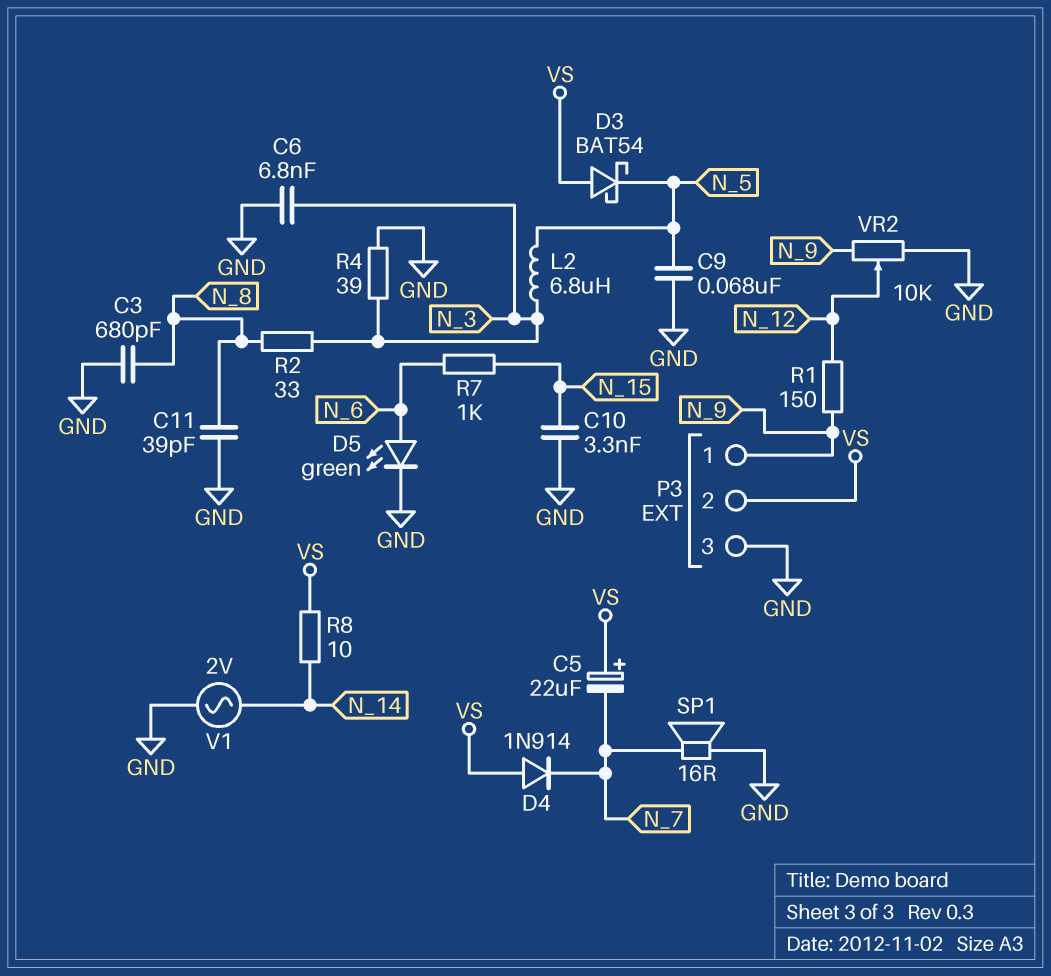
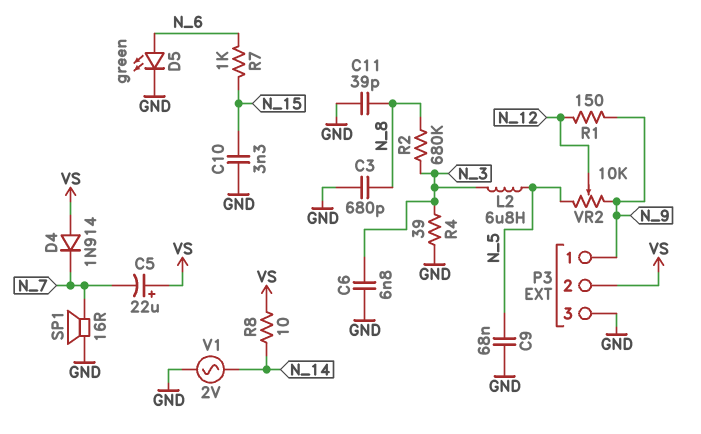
D3: schottky BAT54 (A VS, K N_5) -> none
R2: 33 (N_3, N_8) -> 680k (N_3, N_8)
VR2: 10k (GND, N_9, wiper N_12) -> 10k (N_5, N_9, wiper N_12)

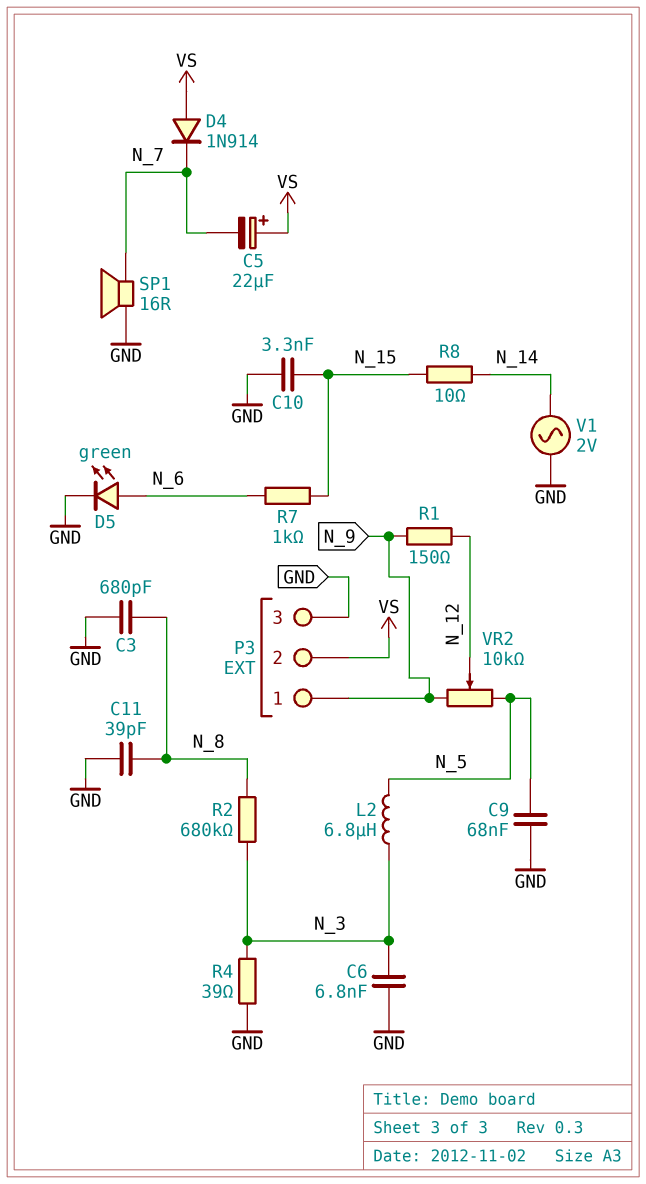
R8: 10 (N_14, VS) -> 10 (N_14, N_15)

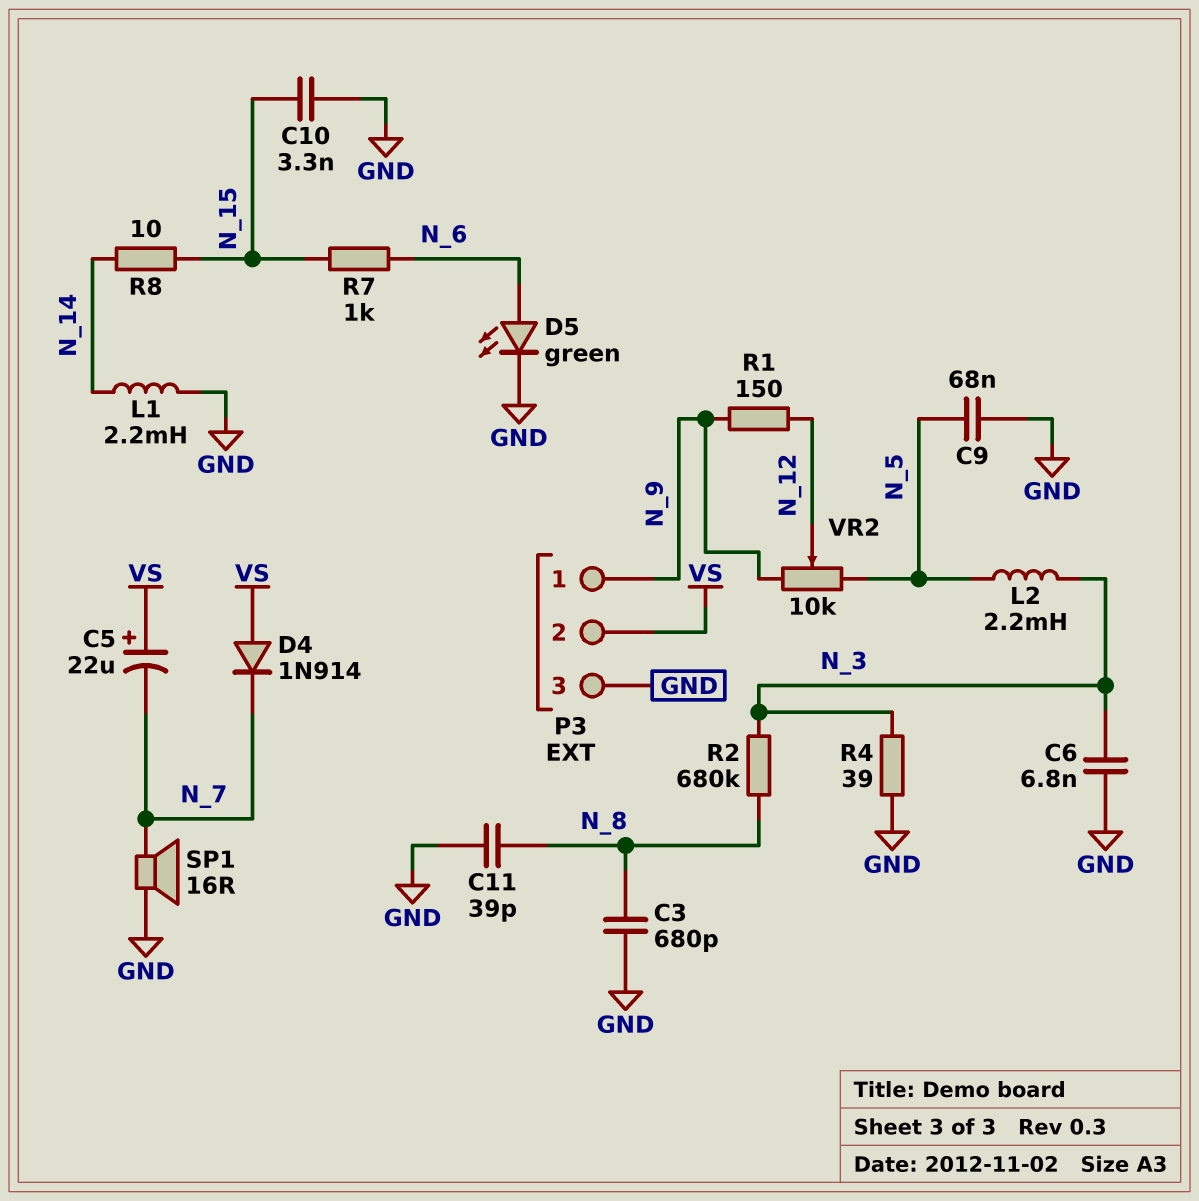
L1: none -> 2.2mH (GND, N_14)
L2: 6.8uH (N_3, N_5) -> 2.2mH (N_3, N_5)
V1: AC 2V (GND, N_14) -> none

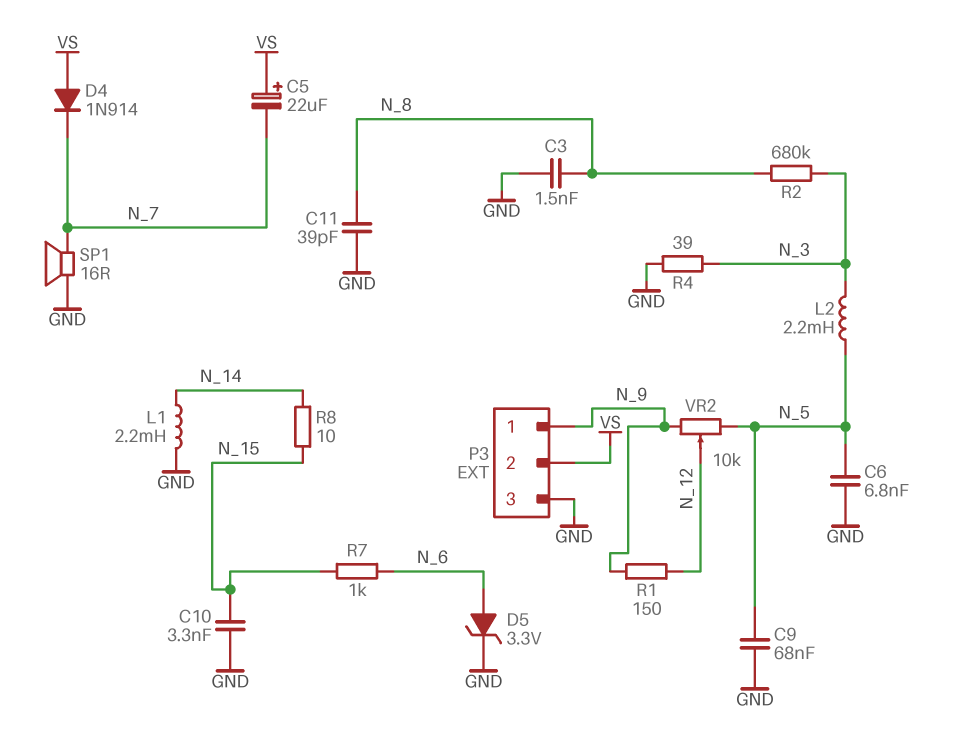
C3: 680pF (GND, N_8) -> 1.5nF (GND, N_8)
C6: 6.8nF (GND, N_3) -> 6.8nF (GND, N_5)
D5: LED green (A N_6, K GND) -> zener 3.3V (A N_6, K GND)

